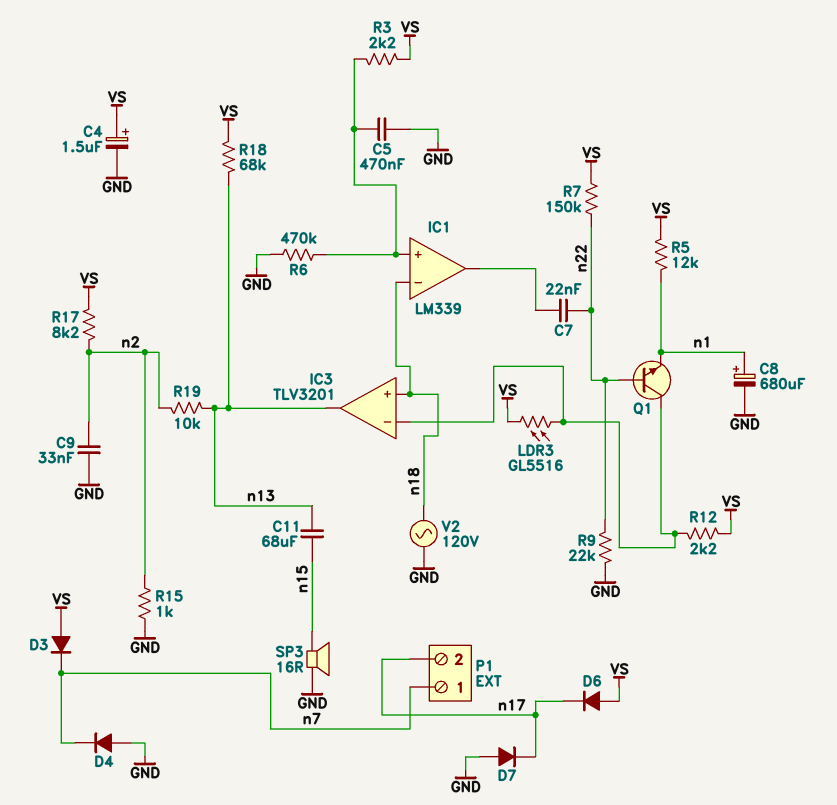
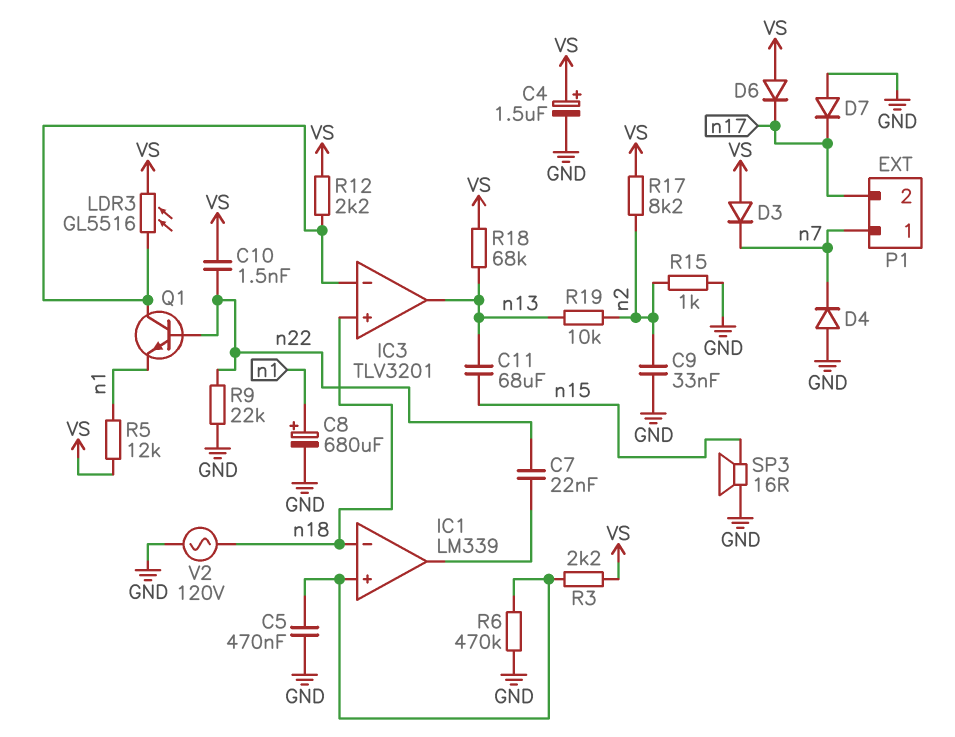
C10: none -> 1.5nF (VS, n22)
R7: 150k (VS, n22) -> none

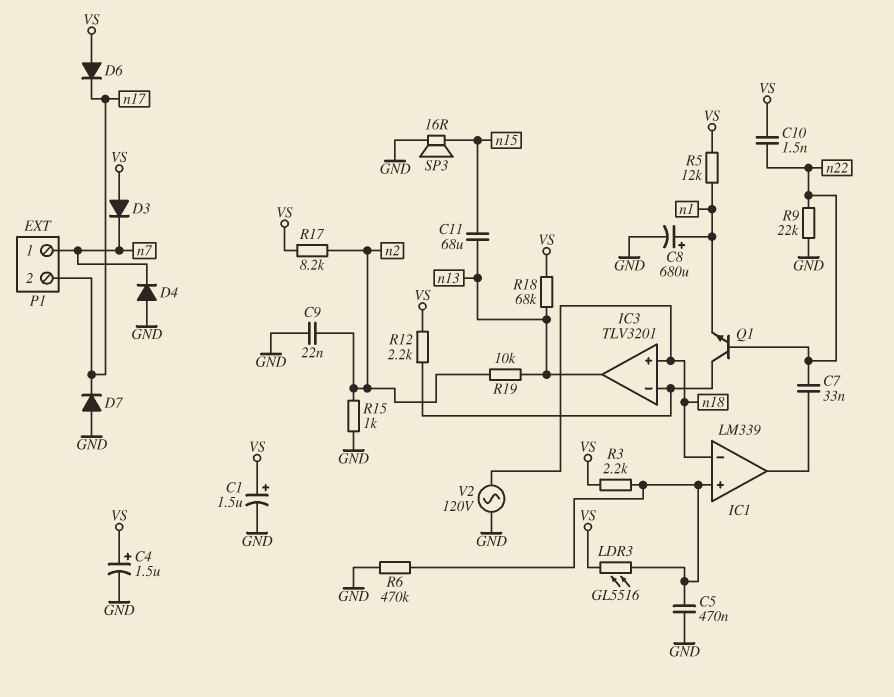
C1: none -> 1.5uF (plus VS, minus GND)
C7: 22nF (IC1/out, n22) -> 33nF (IC1/out, n22)
C9: 33nF (GND, n2) -> 22nF (GND, n2)
LDR3: GL5516 (IC3/in-, VS) -> GL5516 (IC1/in+, VS)

